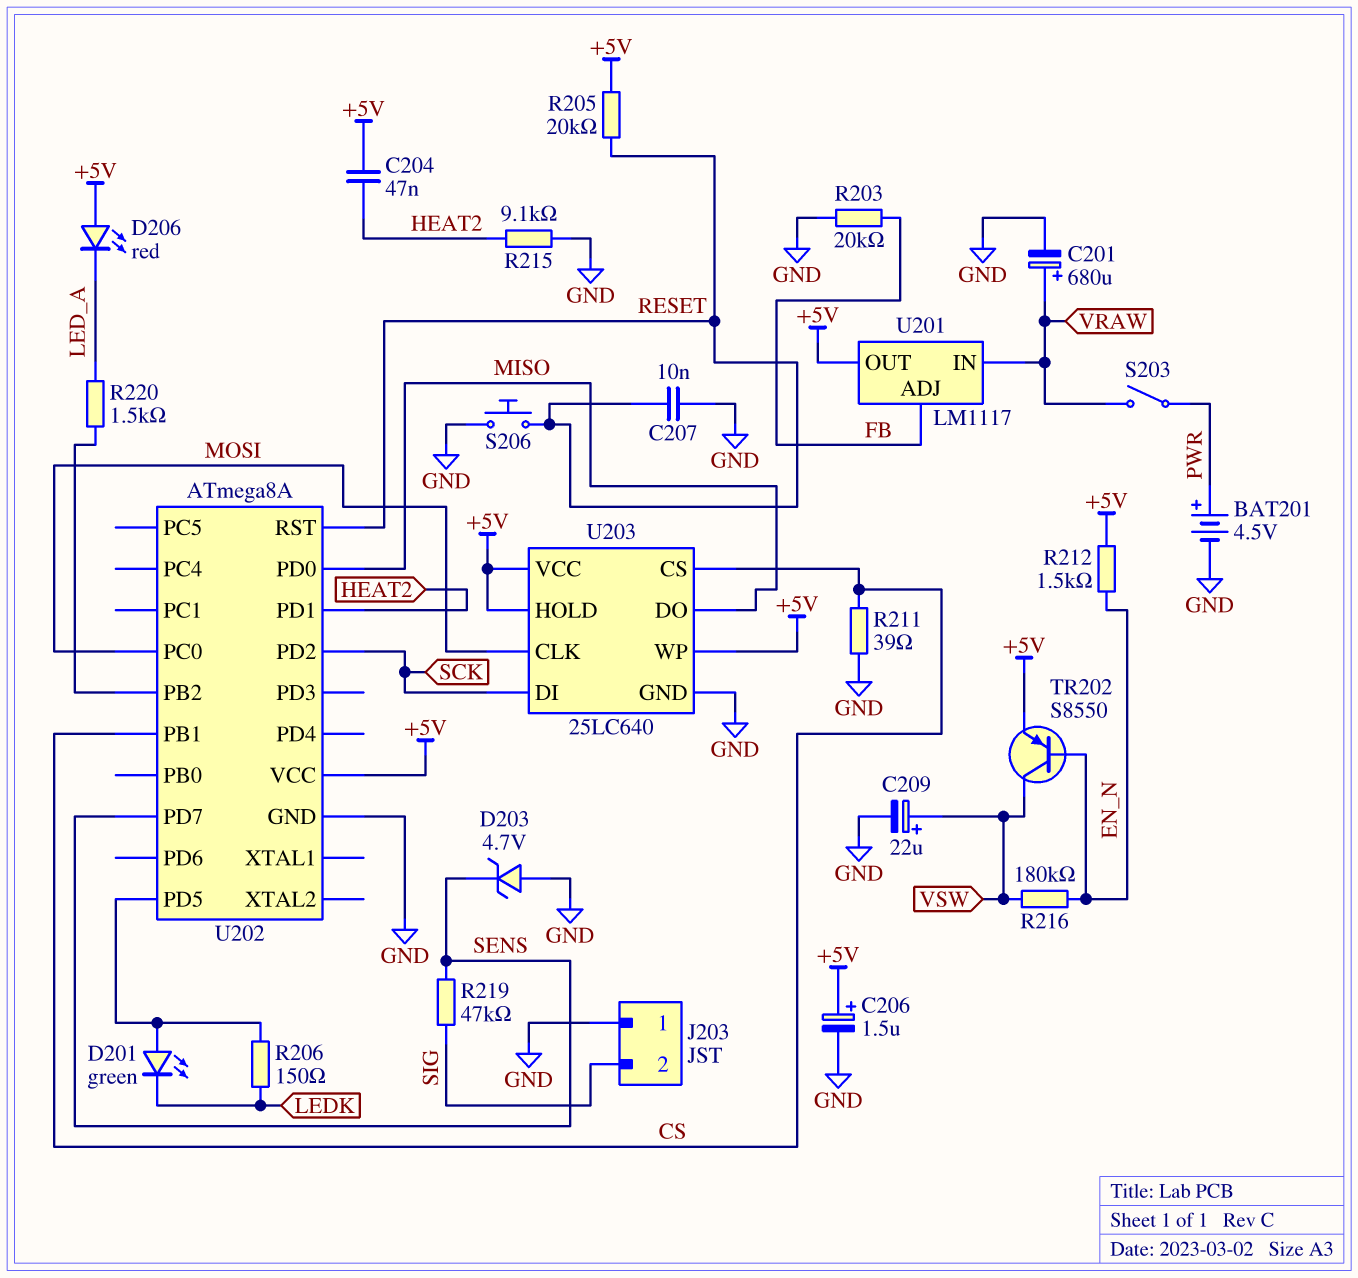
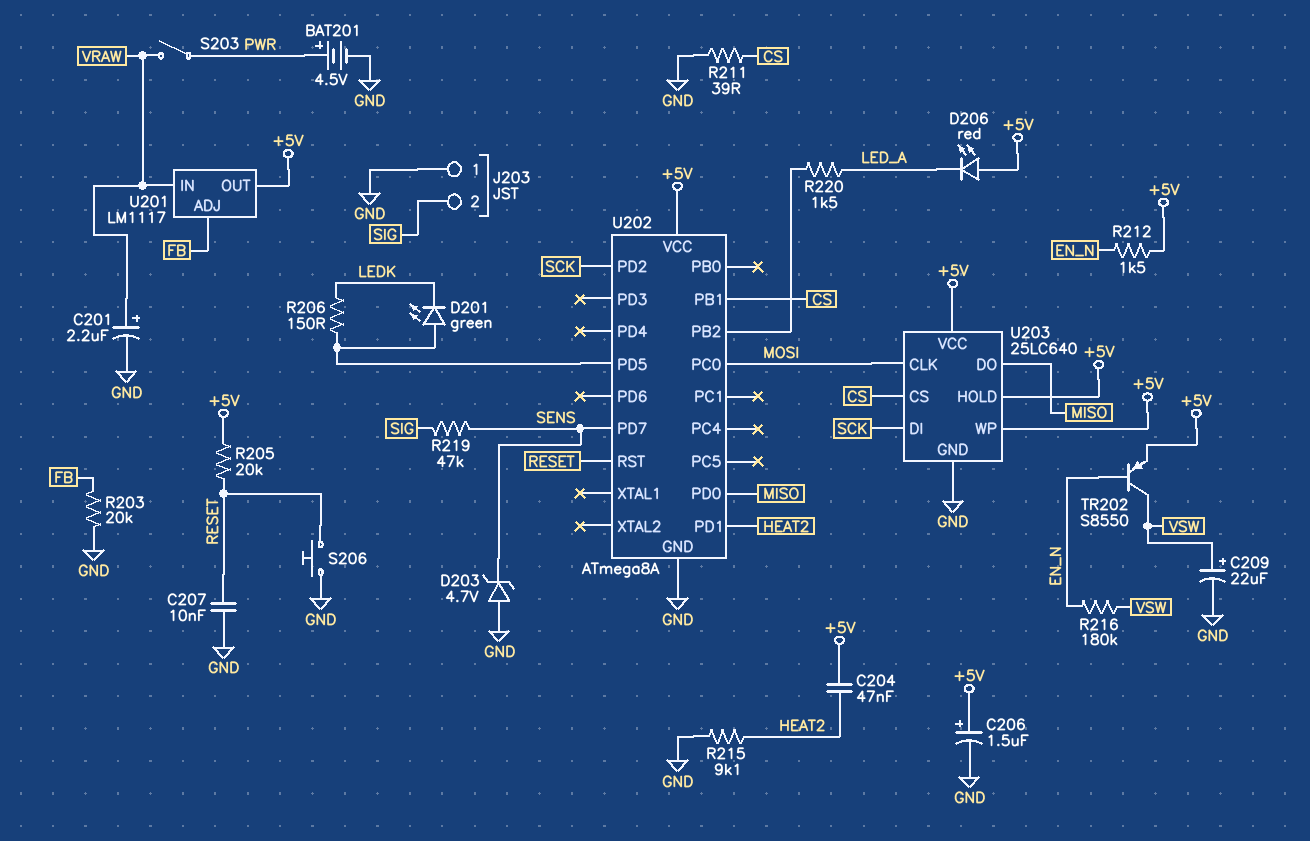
C201: 680uF (plus VRAW, minus GND) -> 2.2uF (plus VRAW, minus GND)

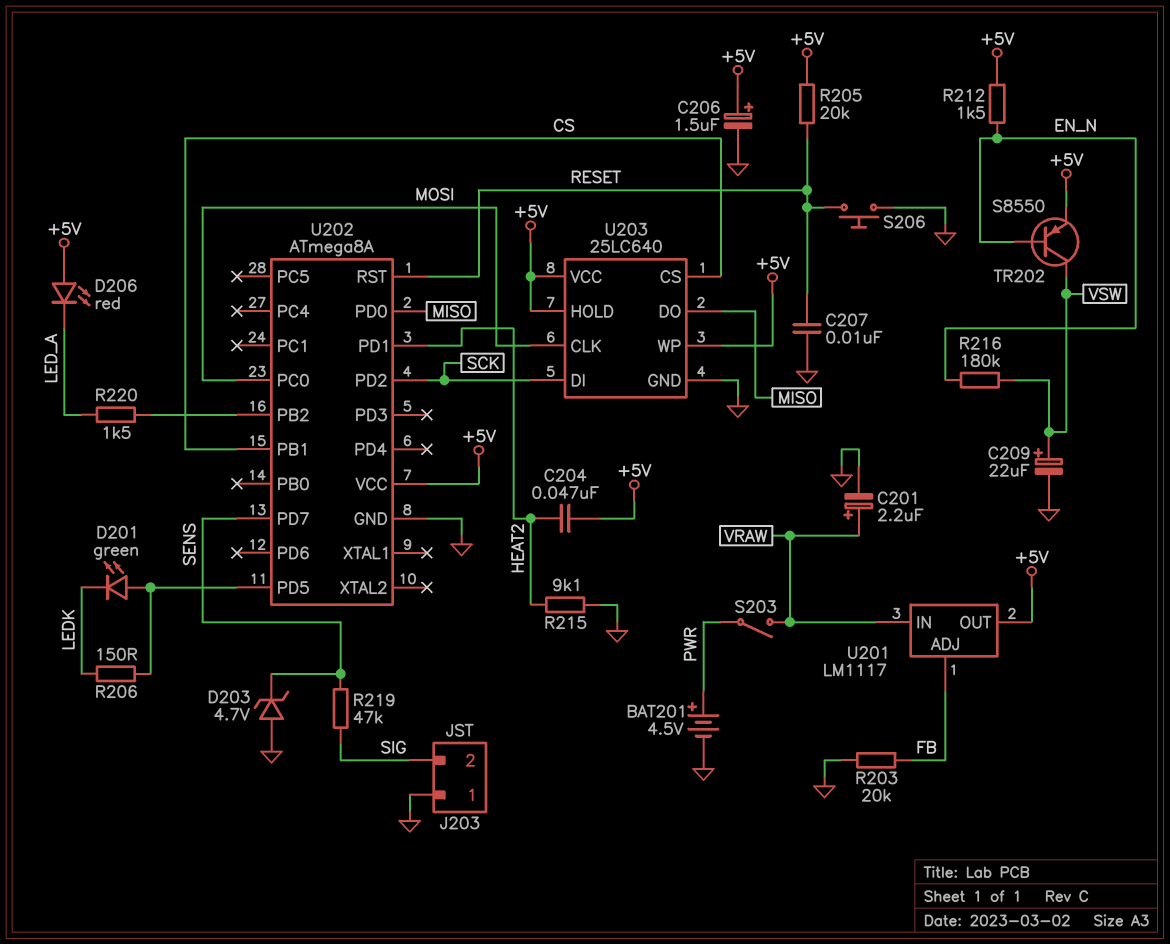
R211: 39 (CS, GND) -> none

